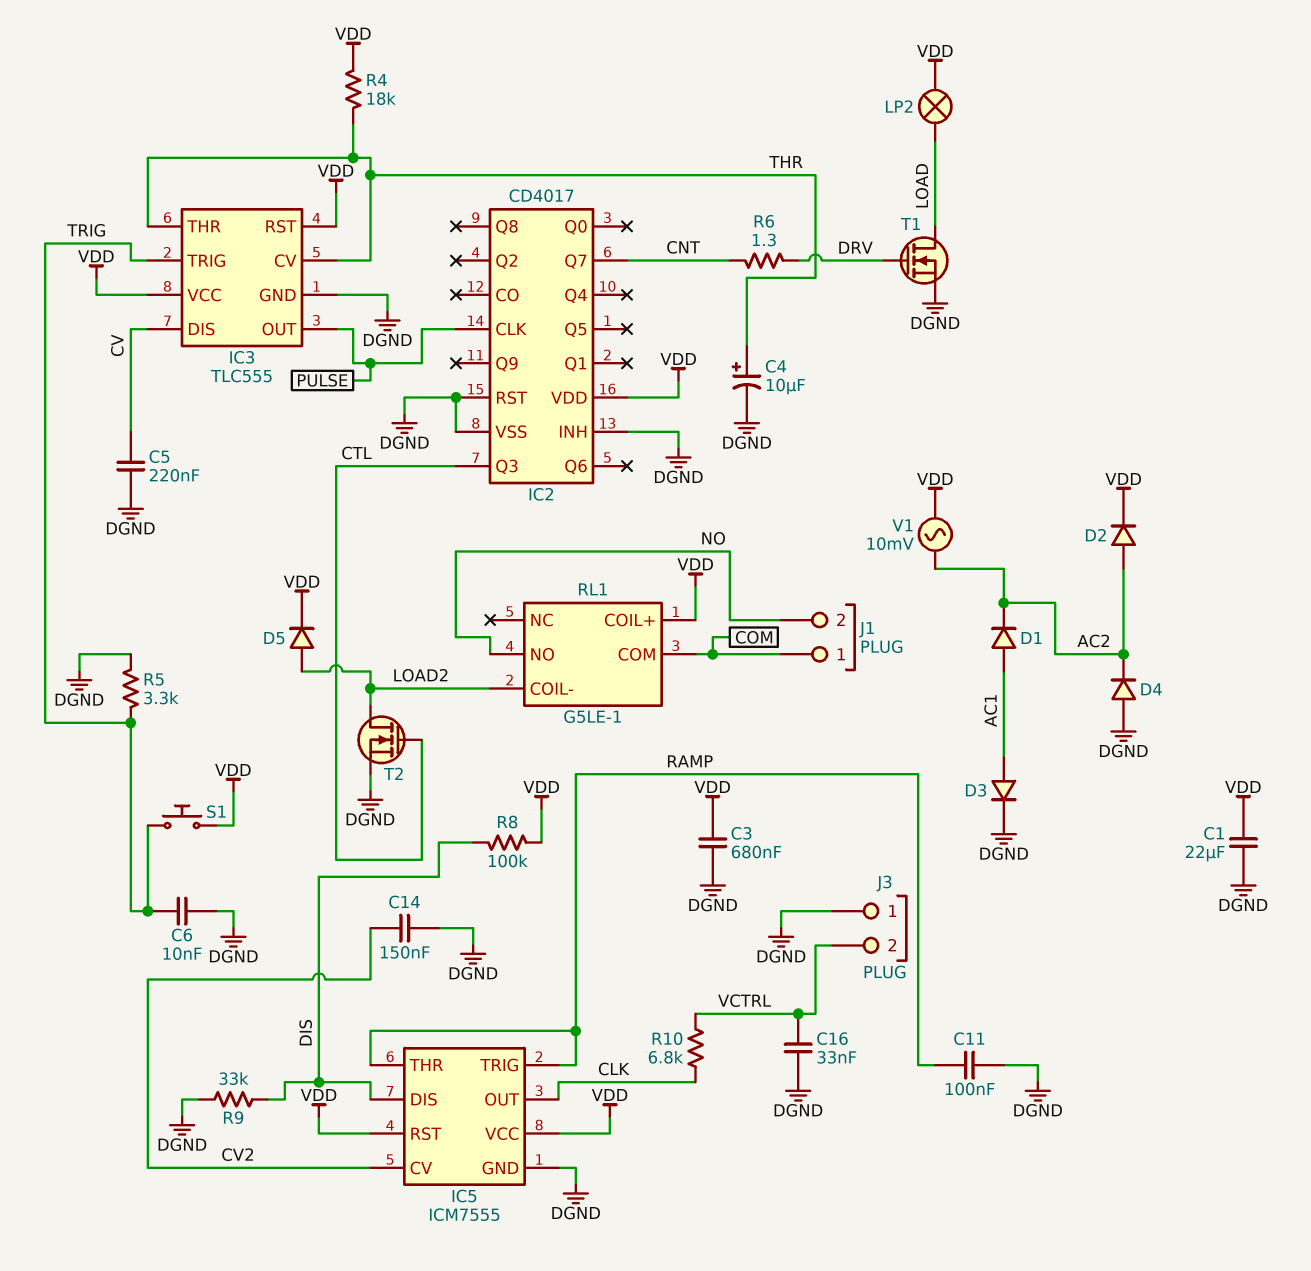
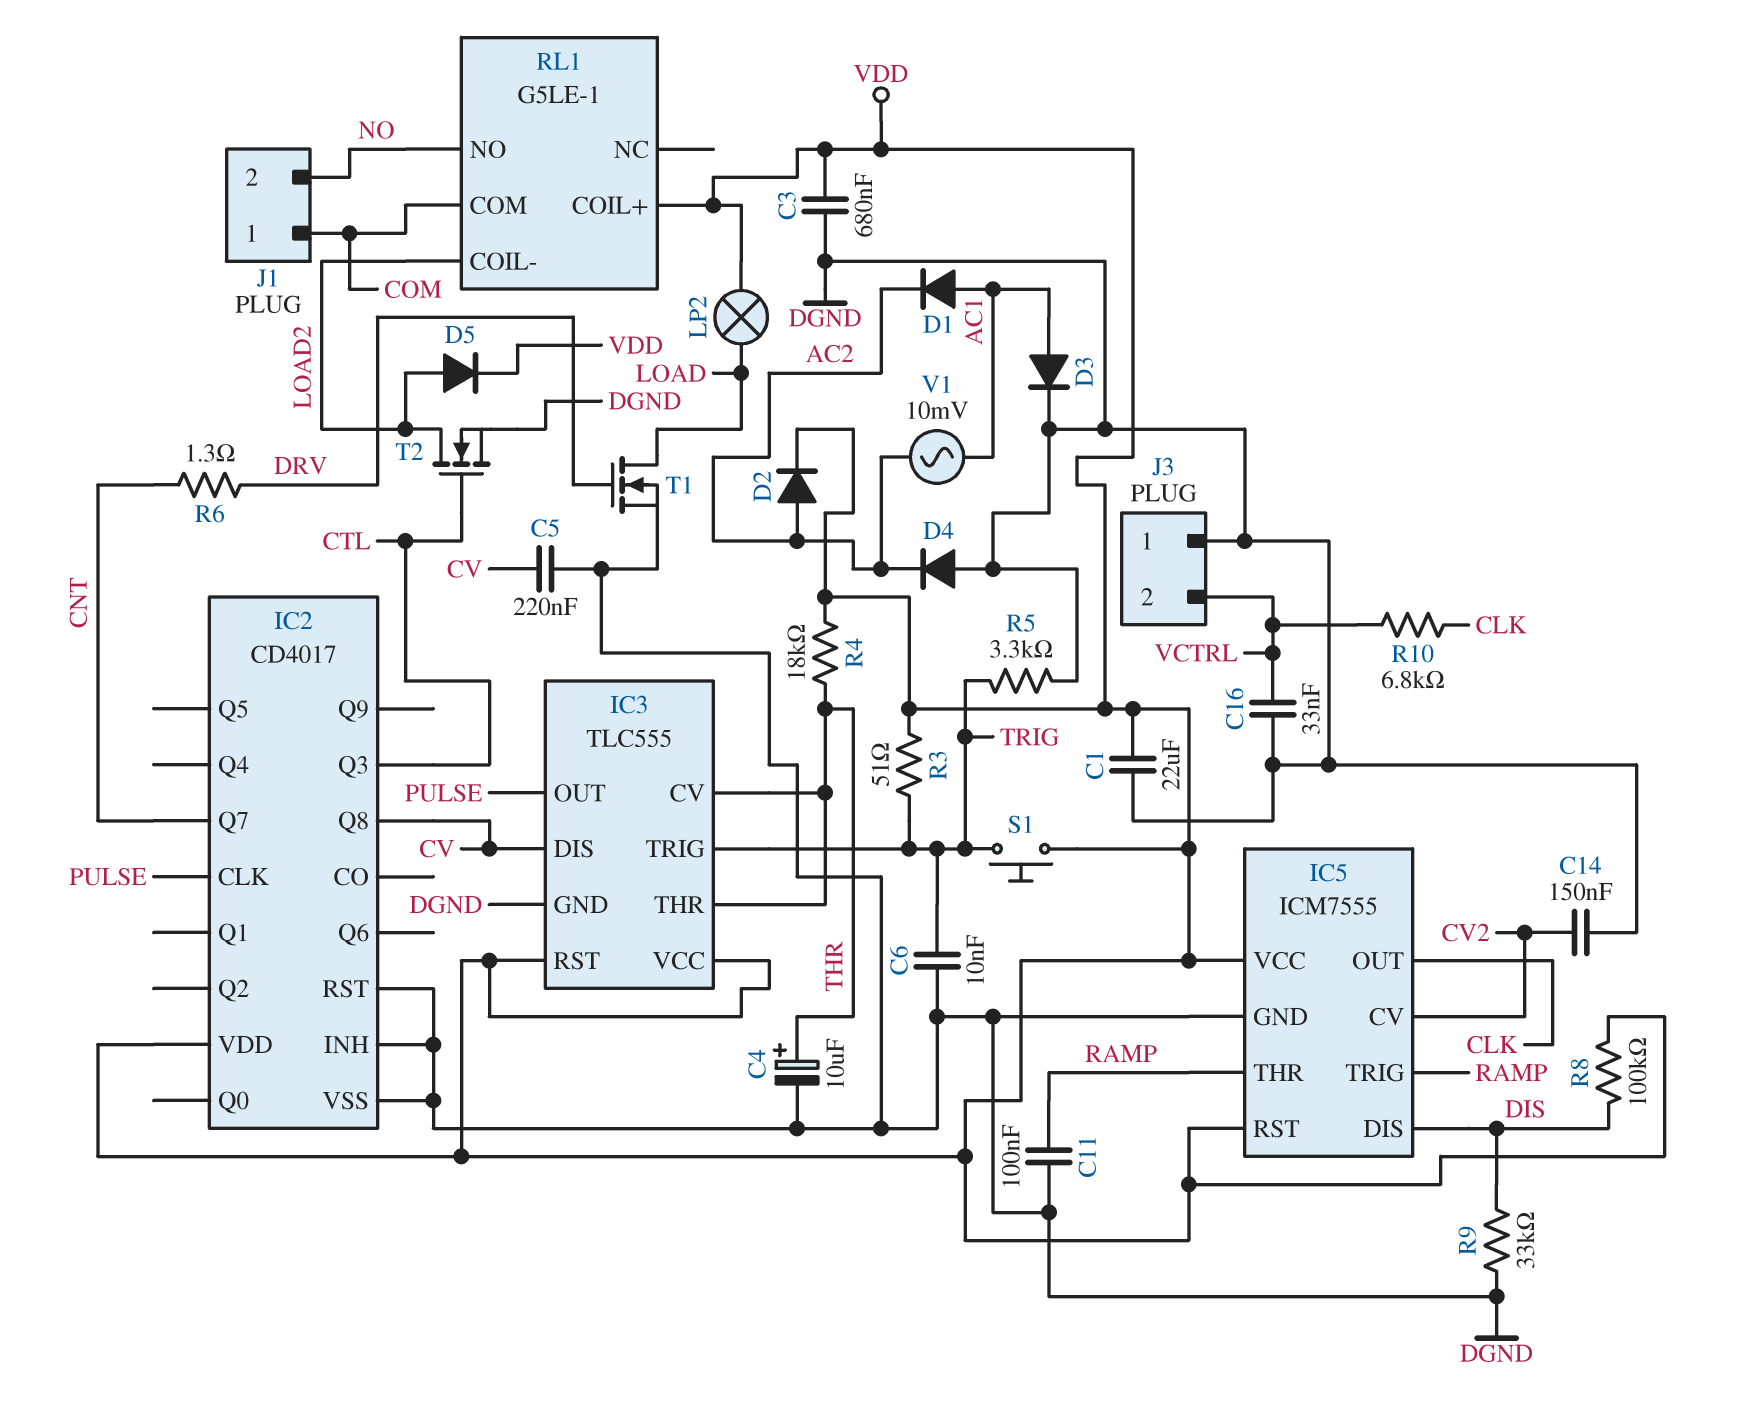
IC2 pin Q8: none -> CV
R3: none -> 51 (TRIG, VDD)
V1: AC 10mV (AC2, VDD) -> AC 10mV (AC1, AC2)

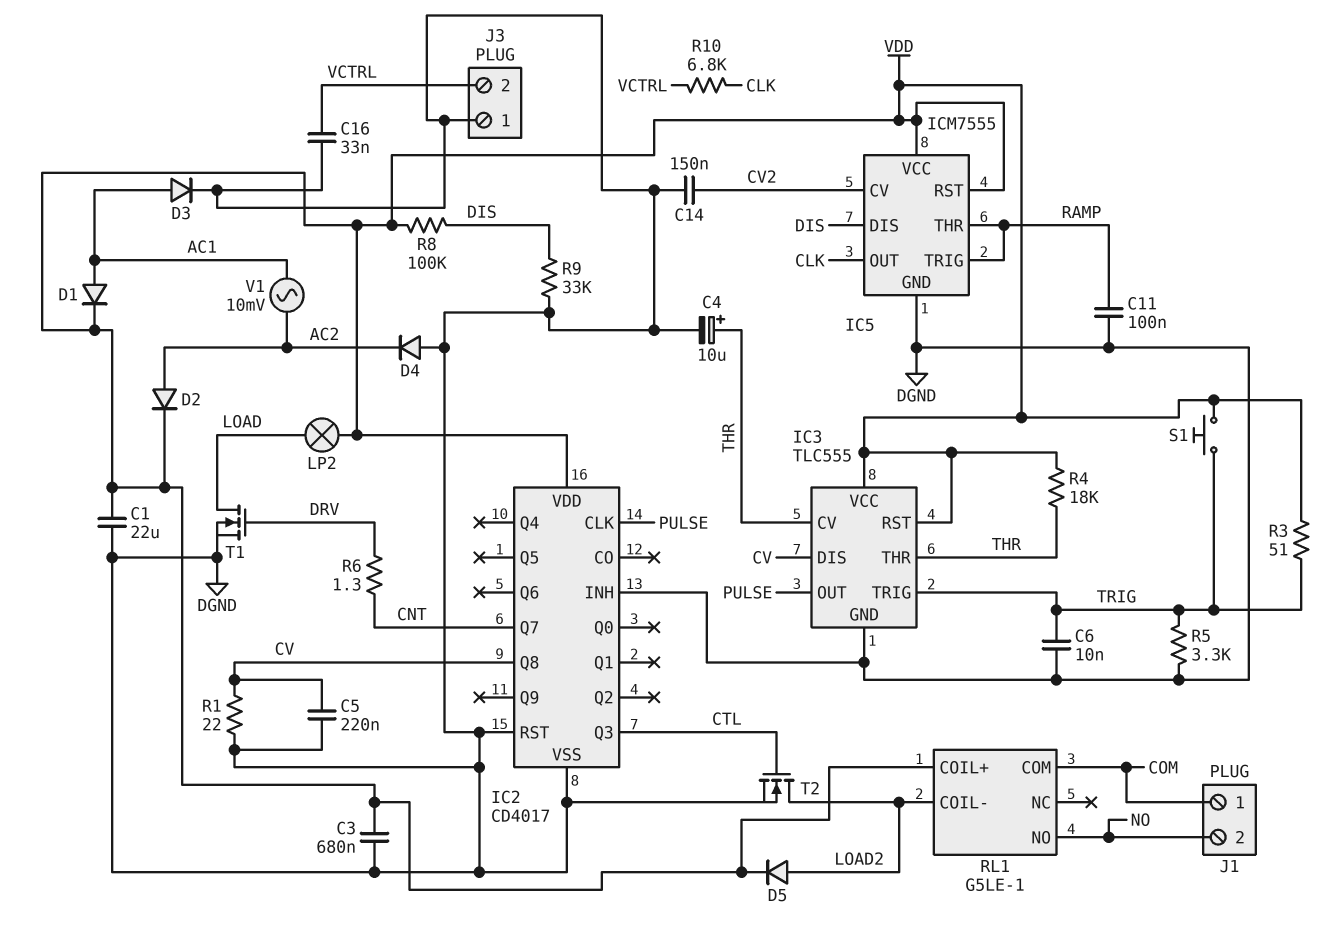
D1: diode (A AC1, K AC2) -> diode (A AC1, K VDD)
R1: none -> 22 (CV, DGND)

